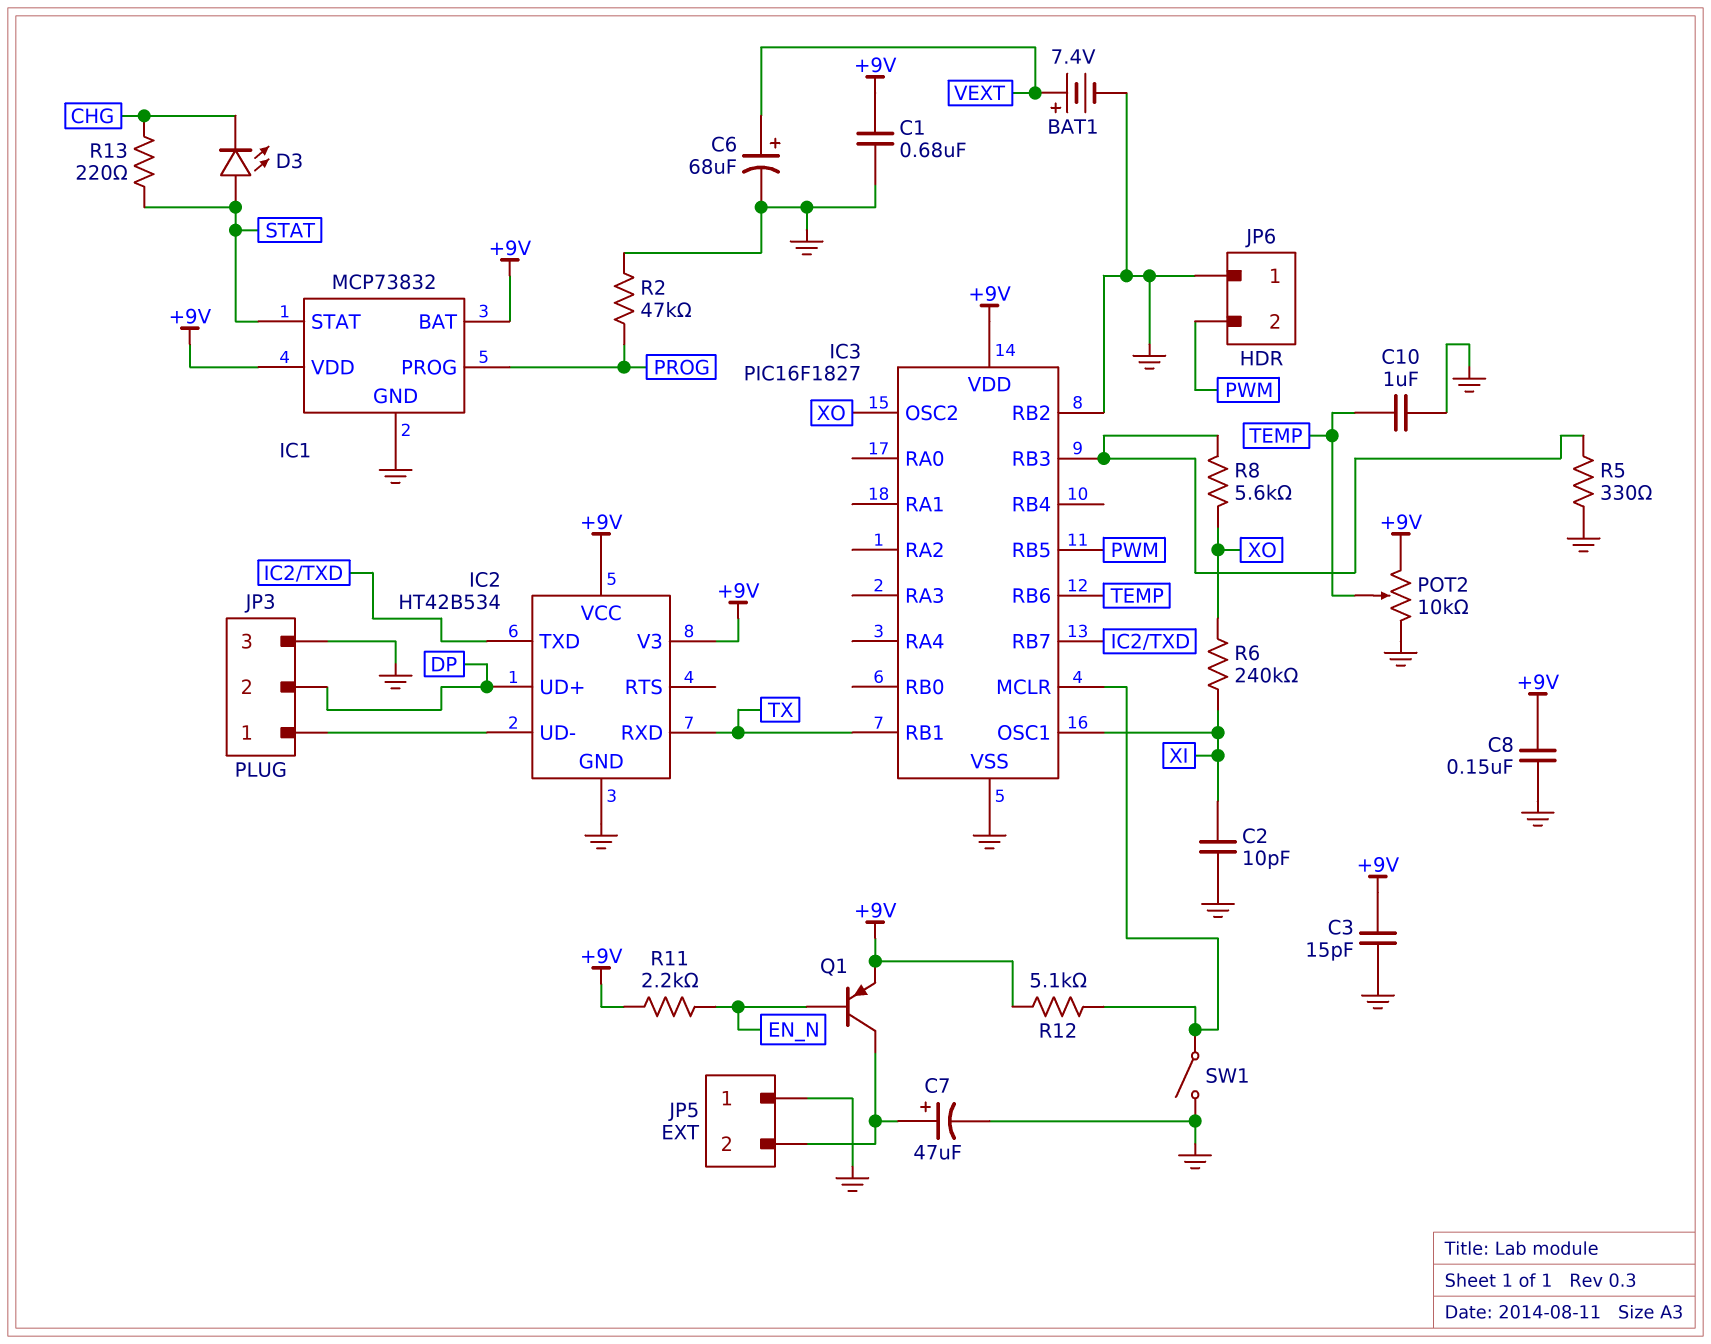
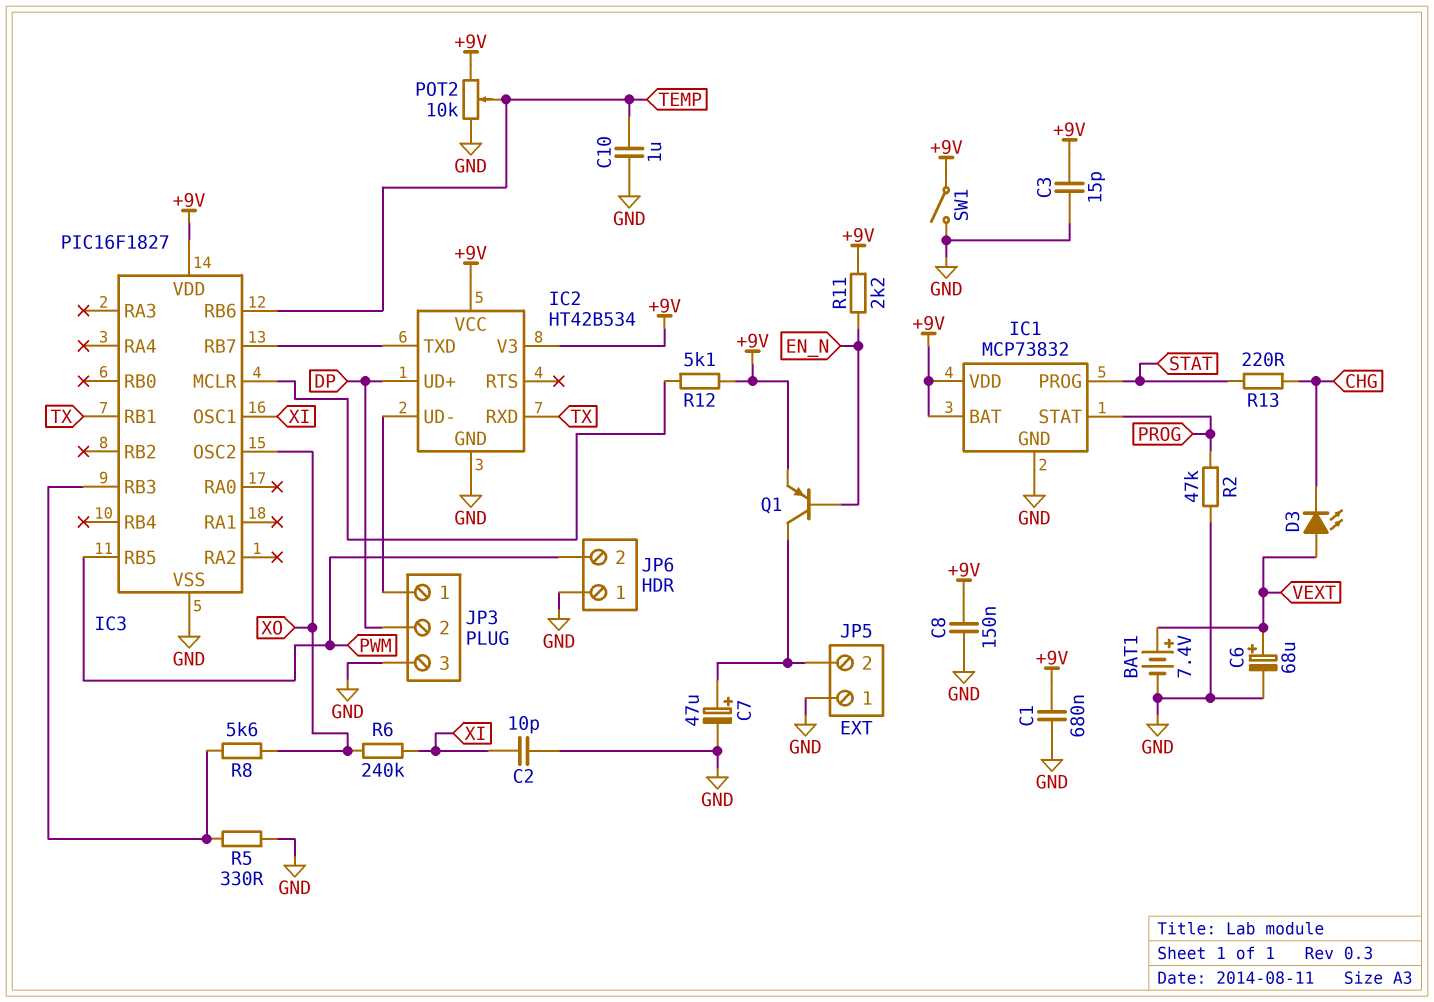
D3: LED (A STAT, K CHG) -> LED (A VEXT, K CHG)
IC1 pin PROG: PROG -> STAT
IC1 pin STAT: STAT -> PROG
IC3 pin RB2: GND -> none
SW1: switch (GND, IC3/MCLR) -> switch (+9V, GND)

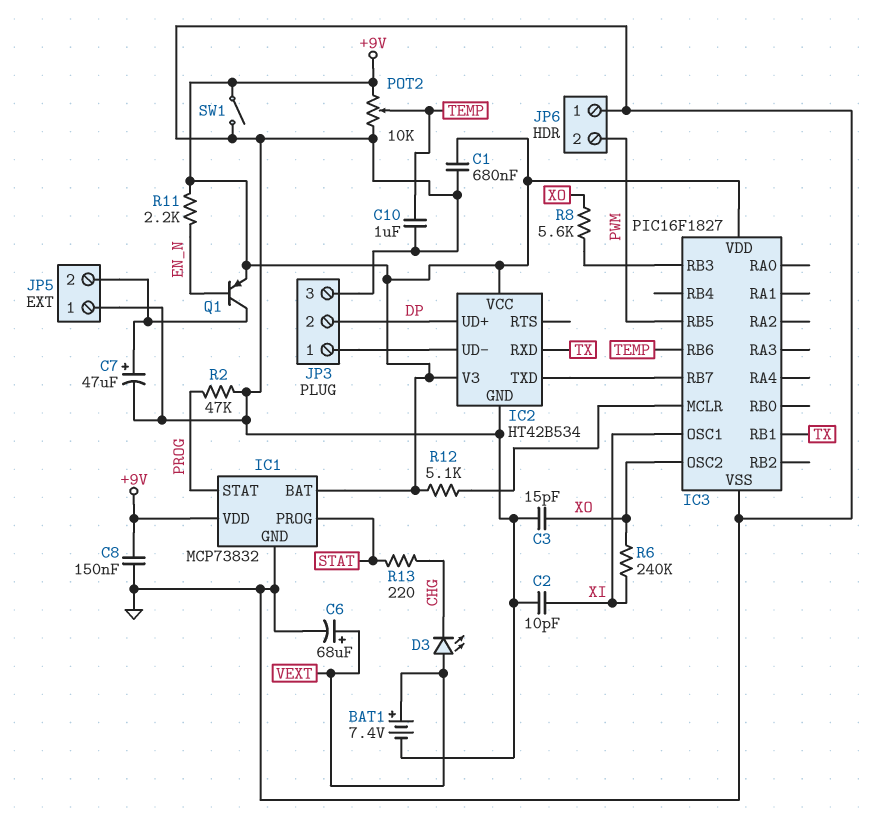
C3: 15pF (+9V, GND) -> 15pF (GND, XO)
R5: 330 (GND, IC3/RB3) -> none

